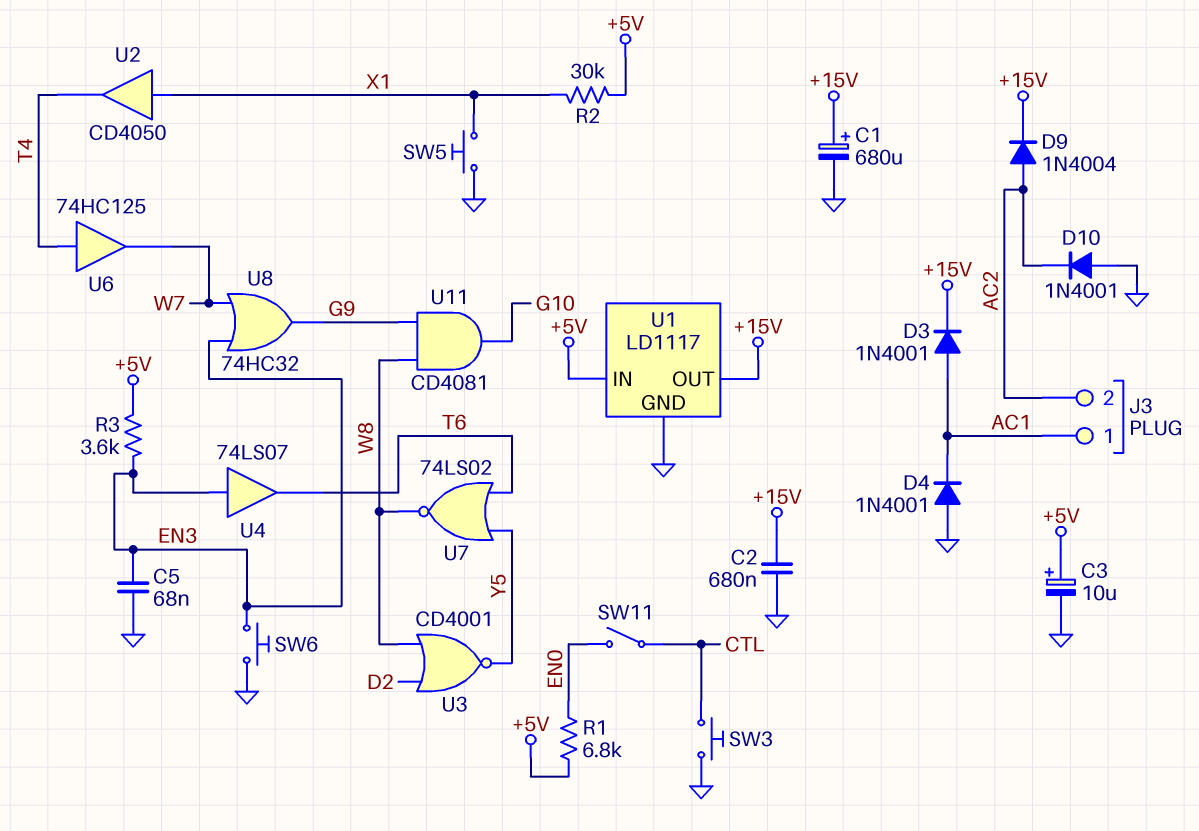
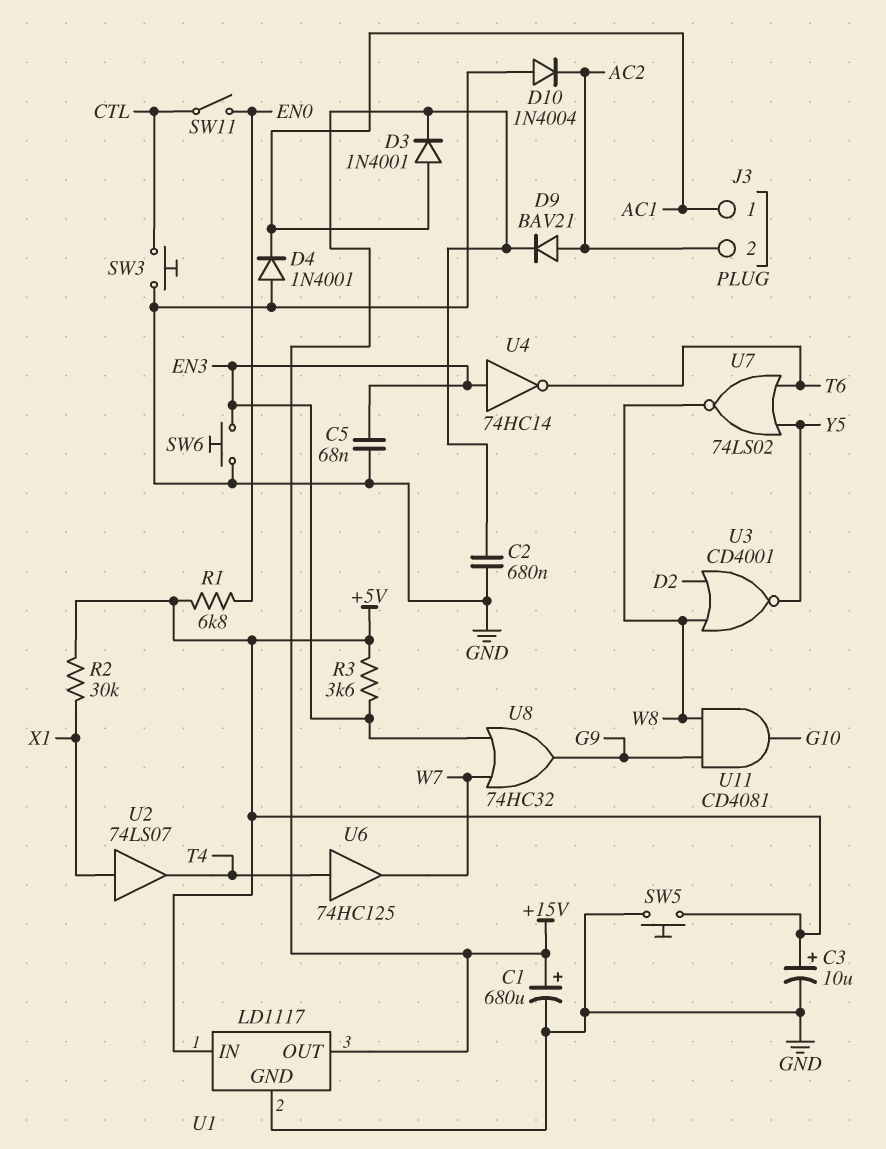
D9: diode 1N4004 (A AC2, K +15V) -> diode BAV21 (A AC2, K +15V)
D10: diode 1N4001 (A GND, K AC2) -> diode 1N4004 (A GND, K AC2)
SW5: button (GND, X1) -> button (+5V, GND)
U2: buffer CD4050 (in X1, out T4) -> buffer 74LS07 (in X1, out T4)
U4: buffer 74LS07 (in EN3, out T6) -> NOT 74HC14 (in EN3, out T6)

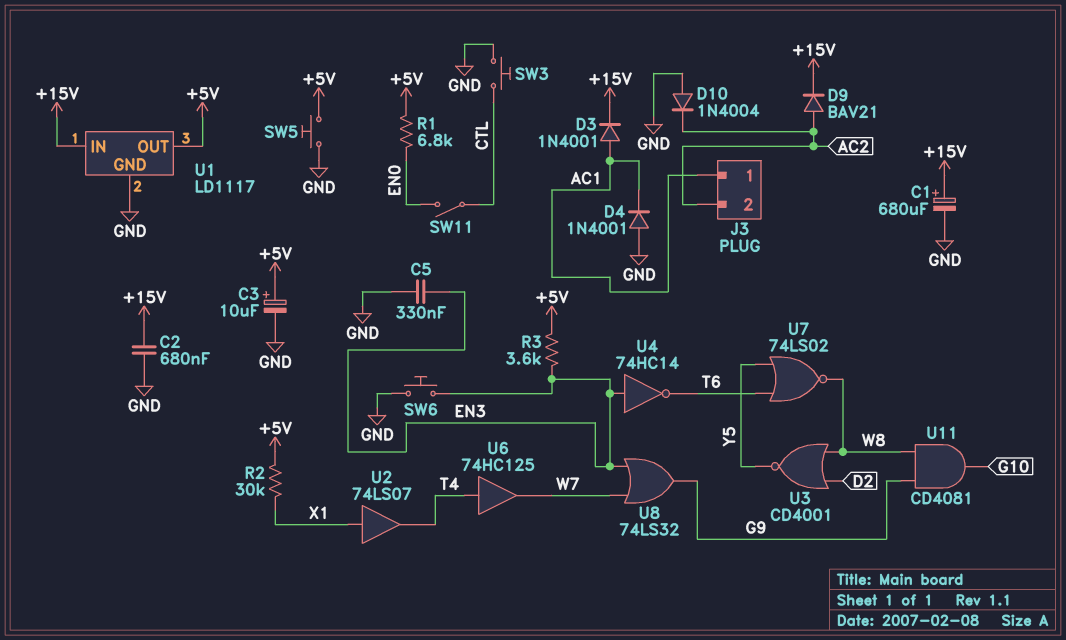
C5: 68nF (EN3, GND) -> 330nF (EN3, GND)
U1 pin IN: +5V -> +15V
U1 pin OUT: +15V -> +5V
U8: OR 74HC32 (in EN3, in W7, out G9) -> OR 74LS32 (in EN3, in W7, out G9)

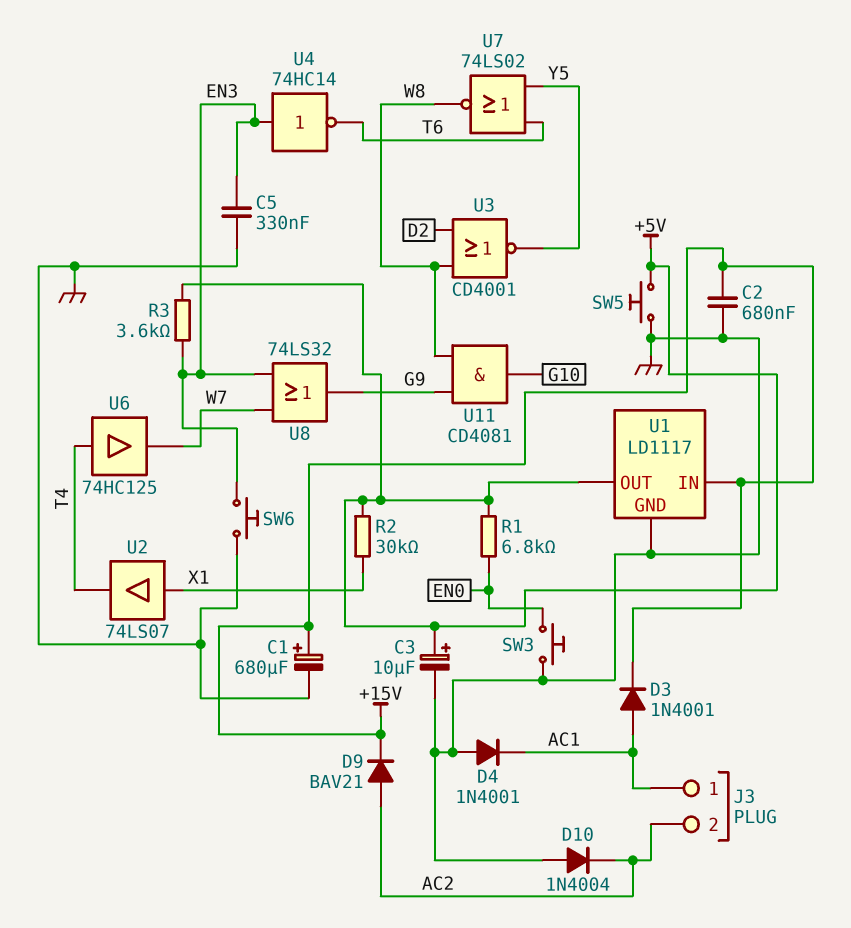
SW3: button (CTL, GND) -> button (EN0, GND)
SW11: switch (CTL, EN0) -> none

